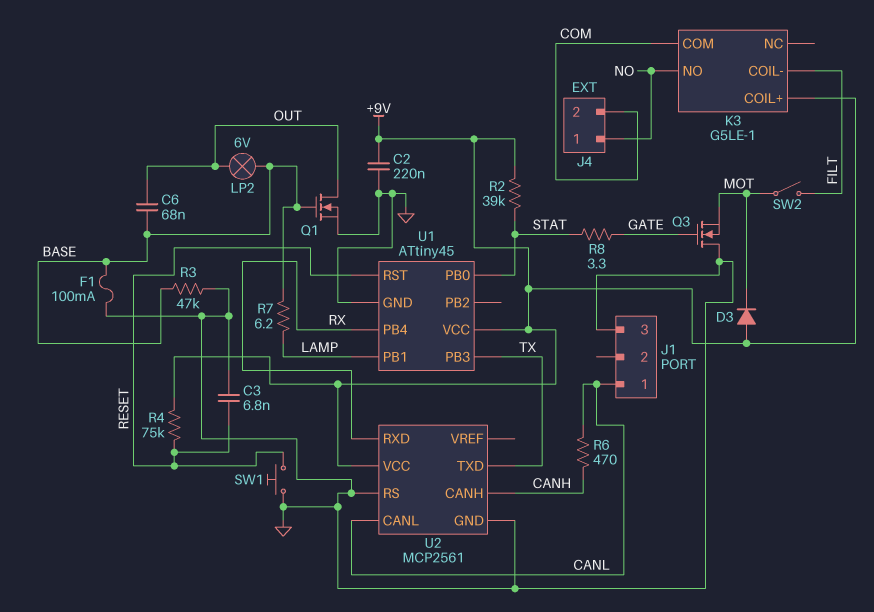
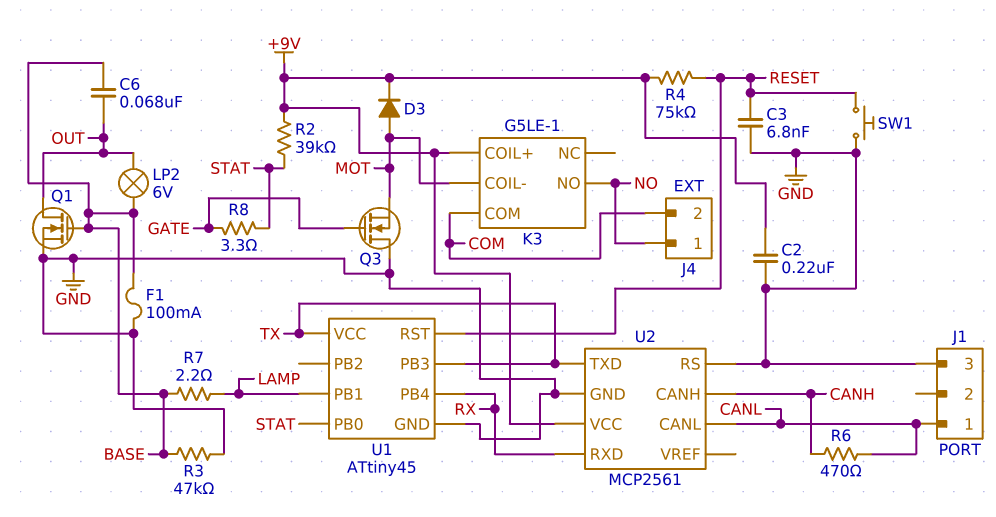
D3: diode (A +9V, K MOT) -> diode (A MOT, K +9V)
K3 pin COIL-: FILT -> MOT
R7: 6.2 (BASE, LAMP) -> 2.2 (BASE, LAMP)
SW2: switch (FILT, MOT) -> none
U1 pin VCC: +9V -> TX

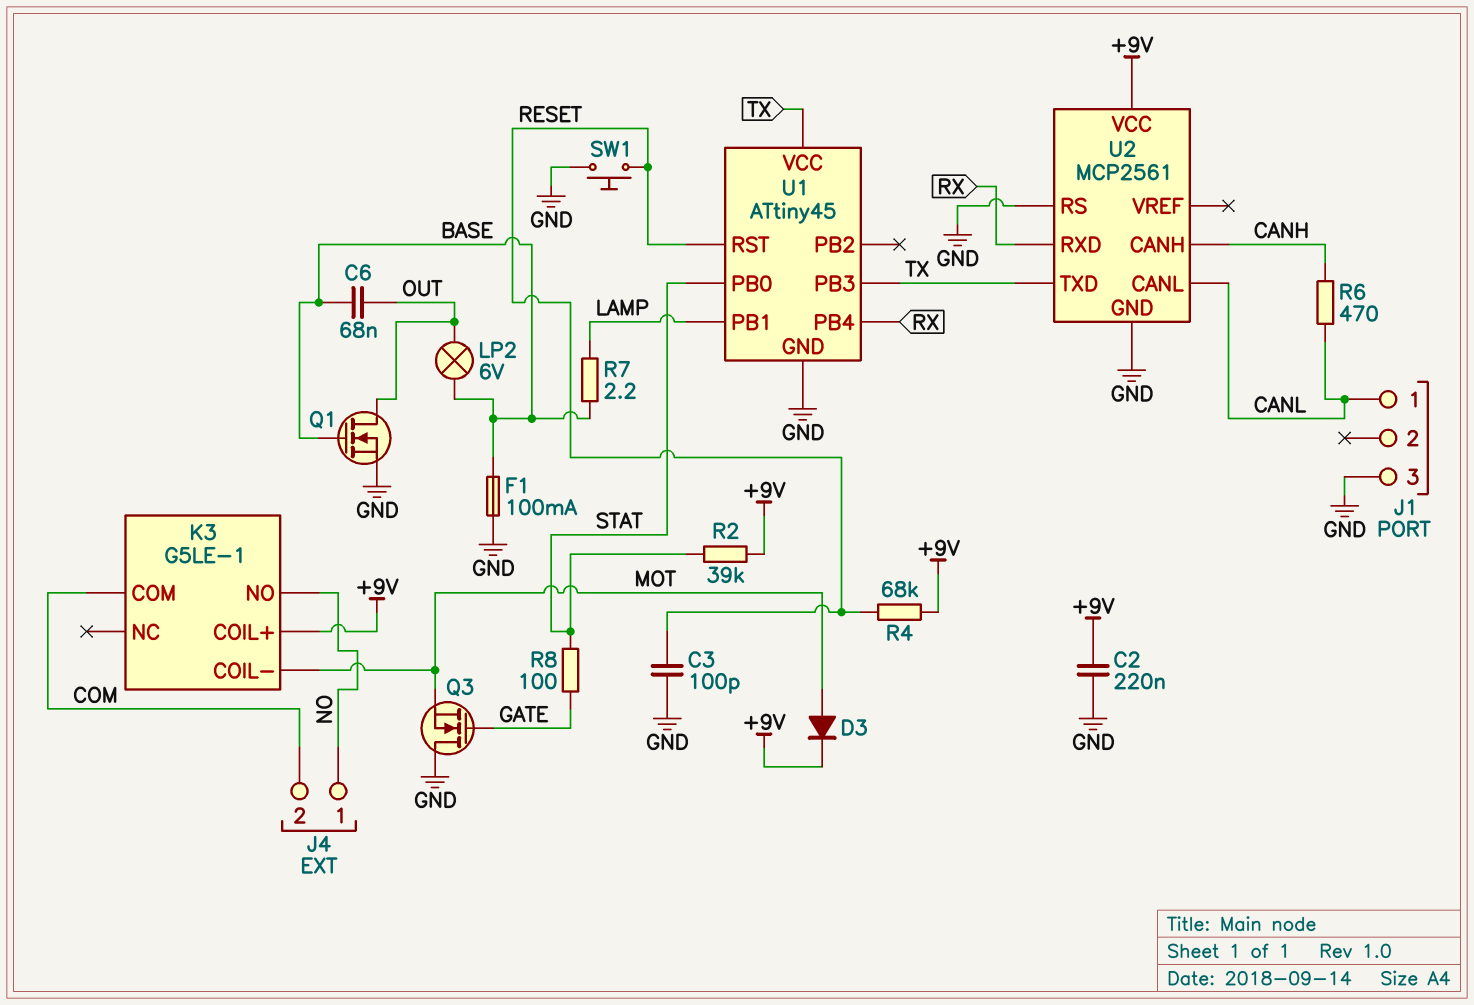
C3: 6.8nF (GND, RESET) -> 100pF (GND, RESET)
R3: 47k (BASE, GND) -> none
R4: 75k (+9V, RESET) -> 68k (+9V, RESET)
R8: 3.3 (GATE, STAT) -> 100 (GATE, STAT)

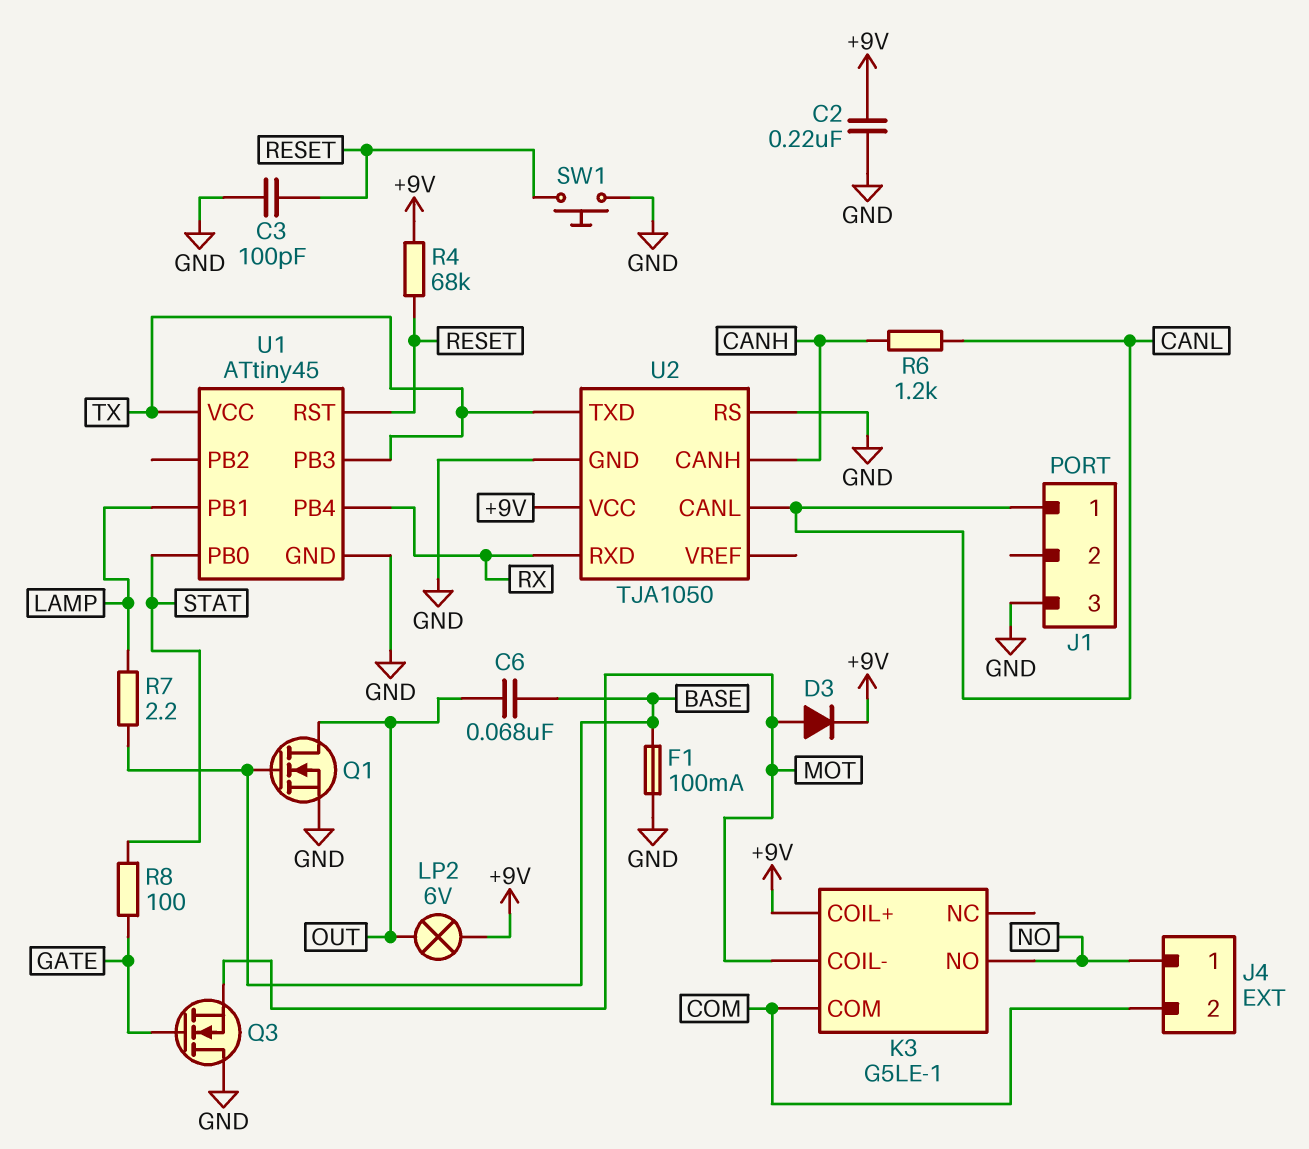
LP2: lamp 6V (BASE, OUT) -> lamp 6V (+9V, OUT)
R2: 39k (+9V, STAT) -> none
R6: 470 (CANH, CANL) -> 1.2k (CANH, CANL)
U2: MCP2561 -> TJA1050

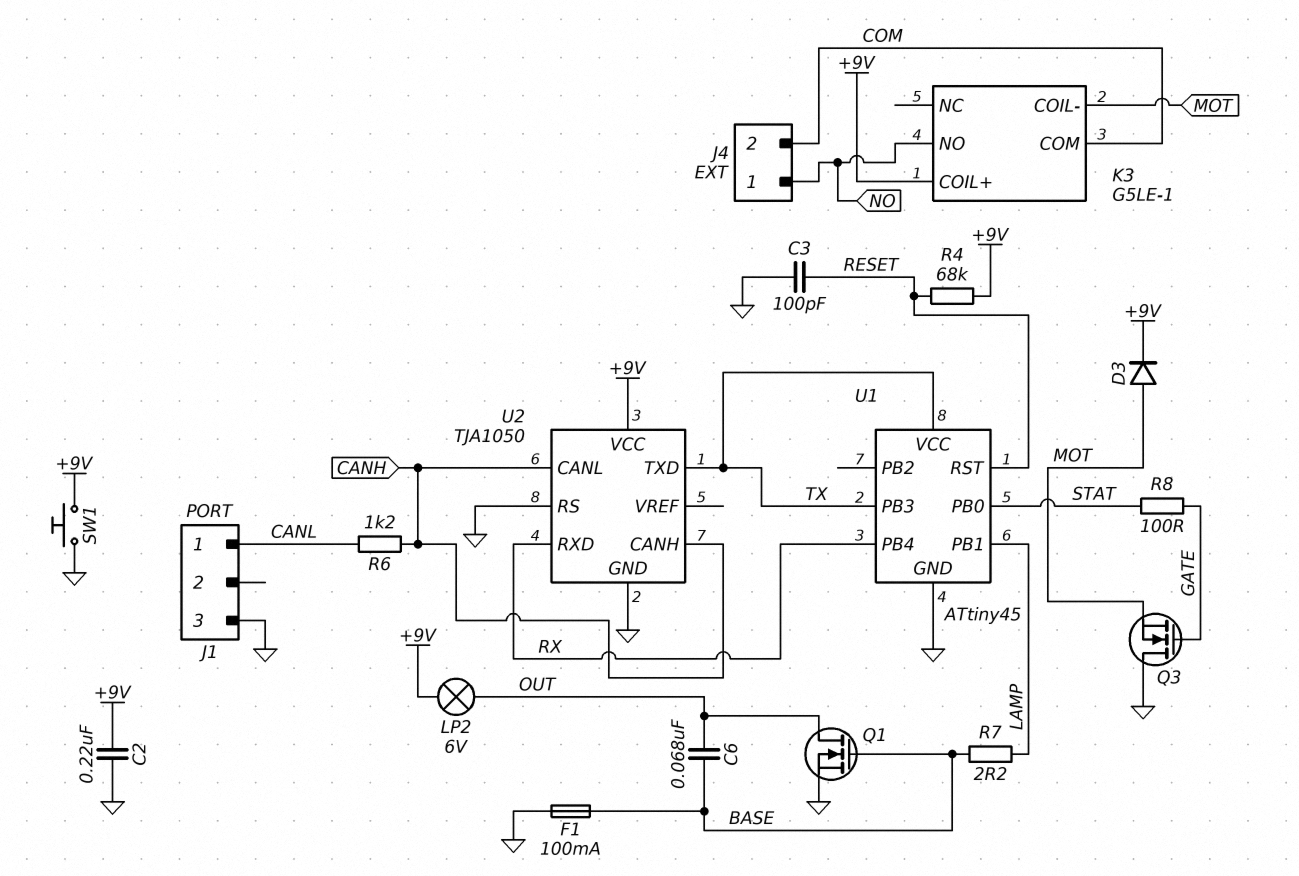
SW1: button (GND, RESET) -> button (+9V, GND)
U2 pin CANL: CANL -> CANH

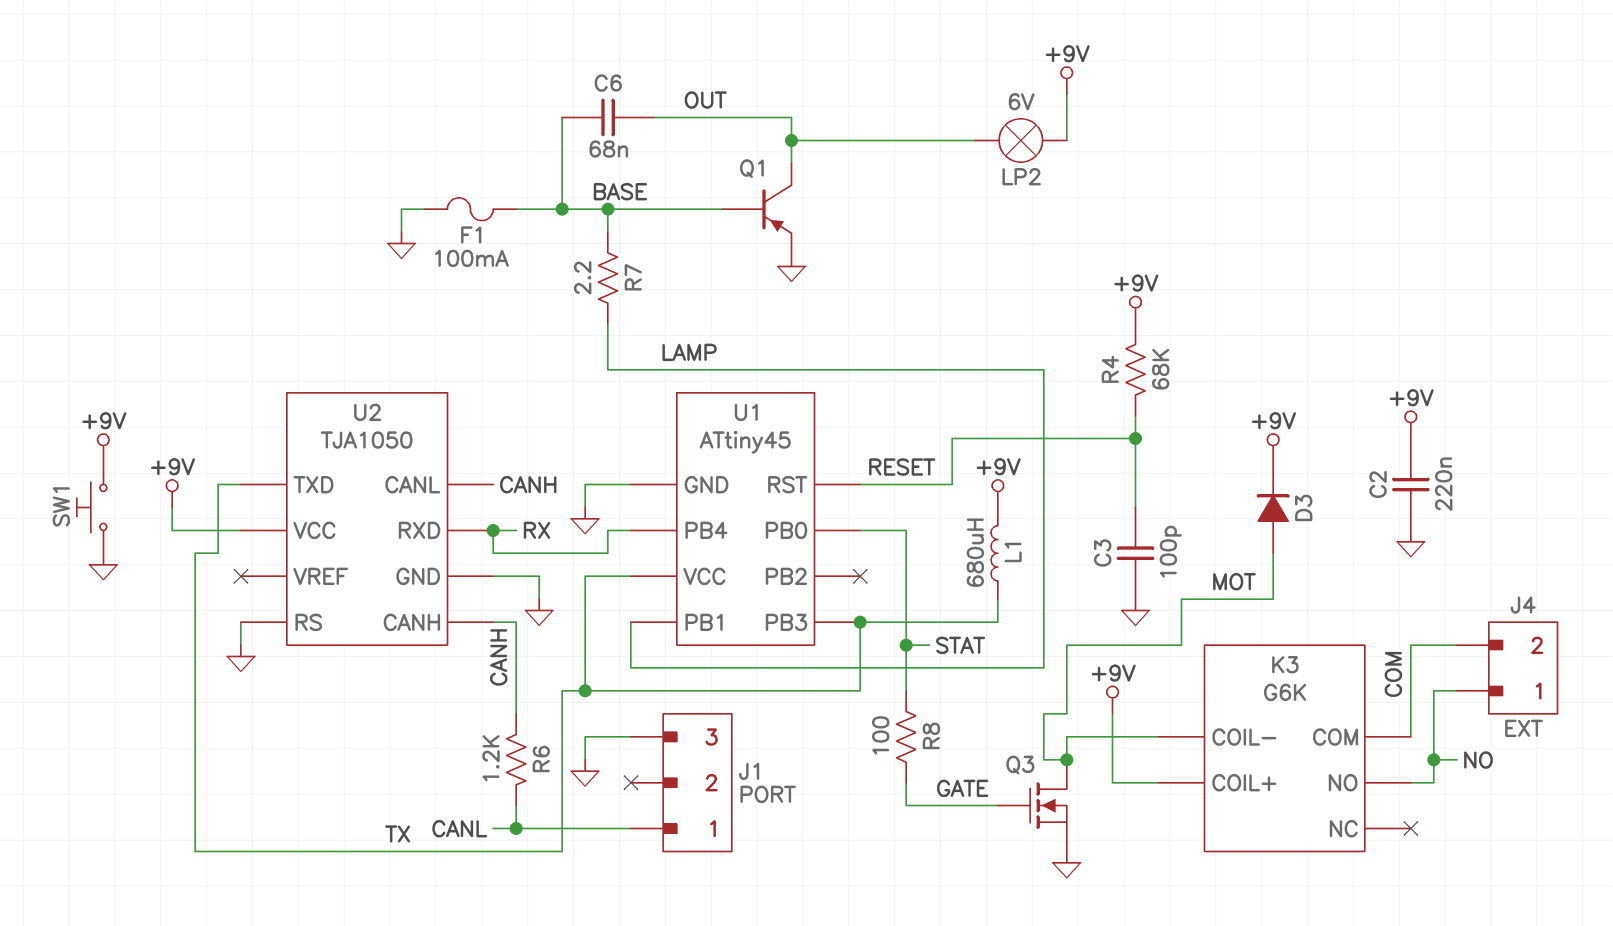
K3: G5LE-1 -> G6K
L1: none -> 680uH (+9V, TX)
Q1: NMOS (G BASE, D OUT, S GND) -> PNP (B BASE, C OUT, E GND)
Q3: NMOS (G GATE, D GND, S MOT) -> NMOS (G GATE, D MOT, S GND)

